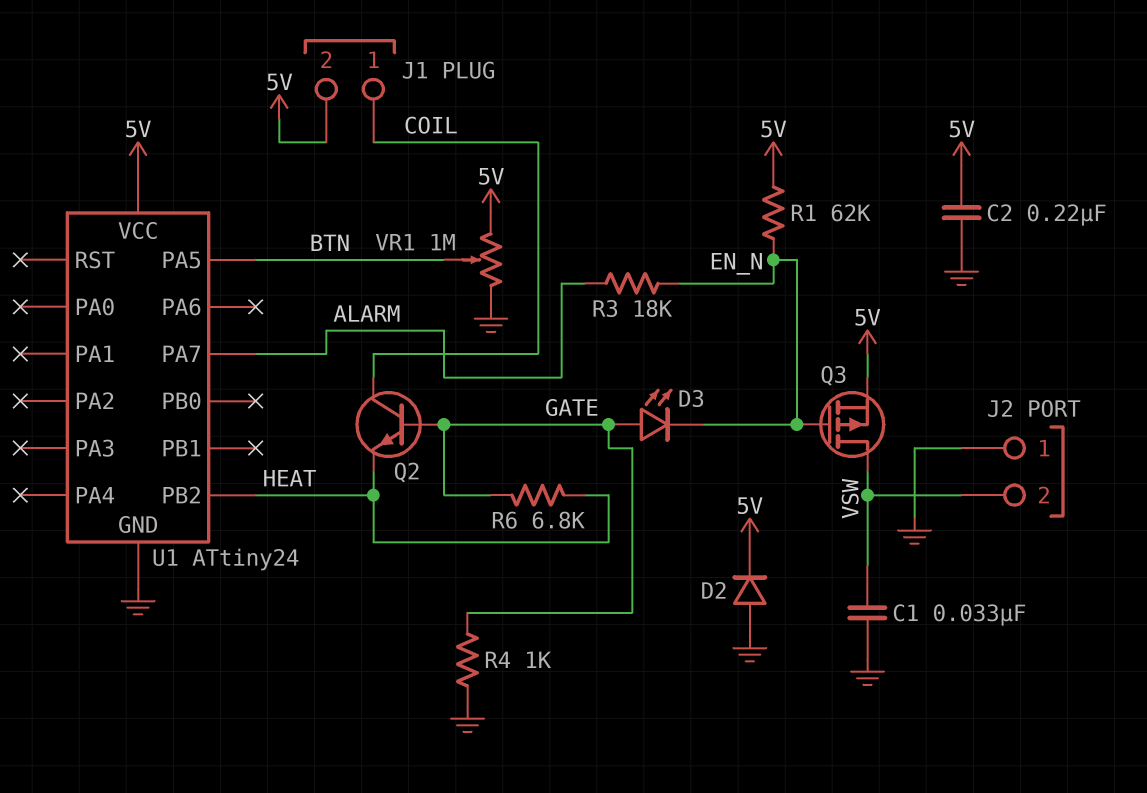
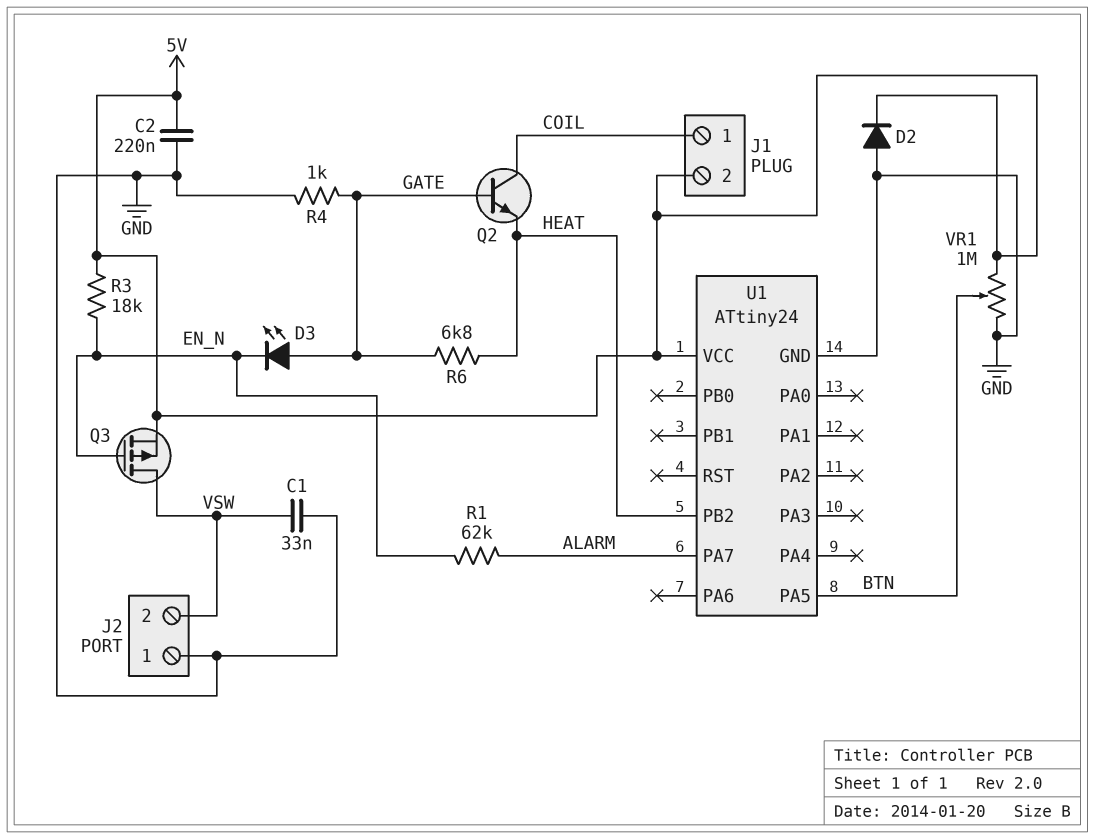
R1: 62k (5V, EN_N) -> 62k (ALARM, EN_N)
R3: 18k (ALARM, EN_N) -> 18k (5V, EN_N)

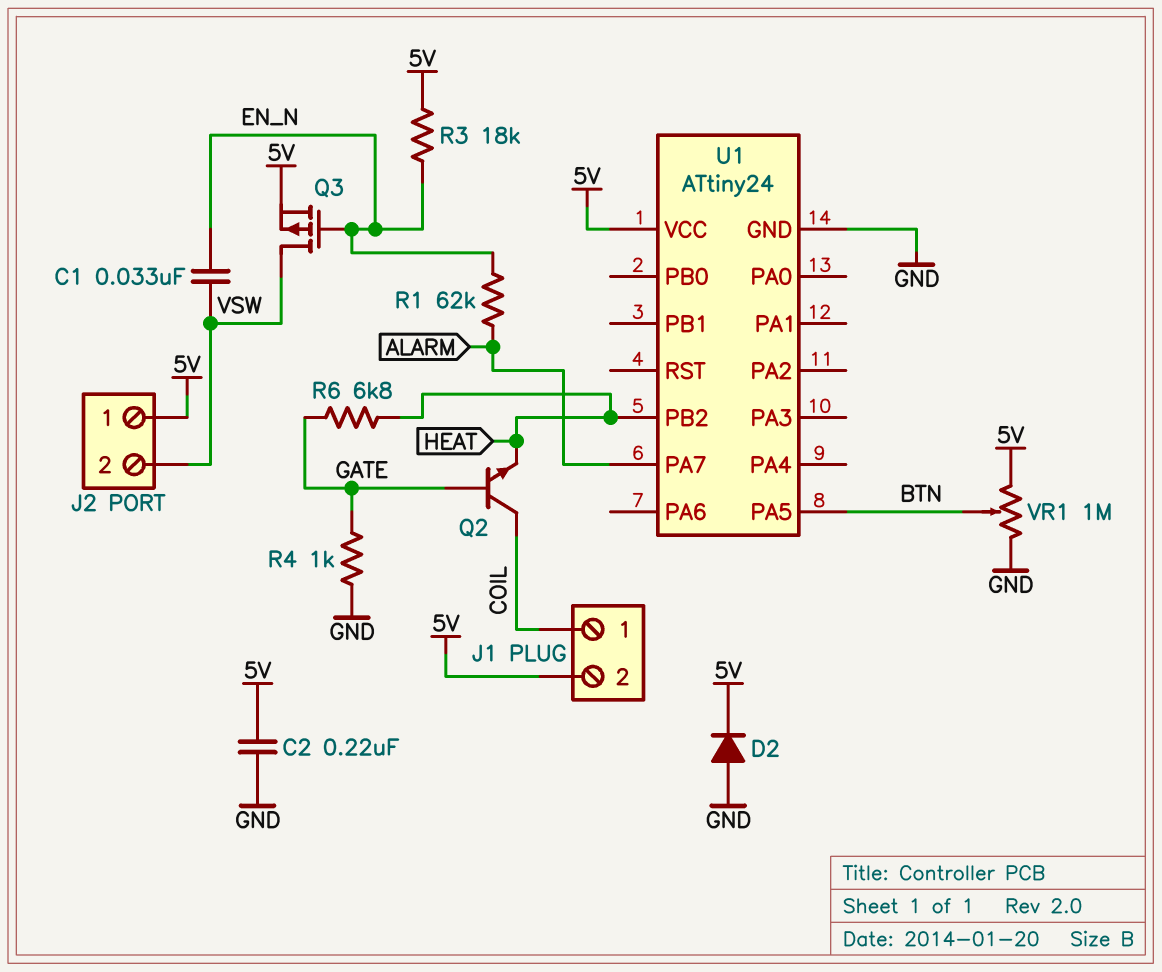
C1: 33nF (GND, VSW) -> 33nF (EN_N, VSW)
D3: LED (A GATE, K EN_N) -> none
J2 pin 1: GND -> 5V

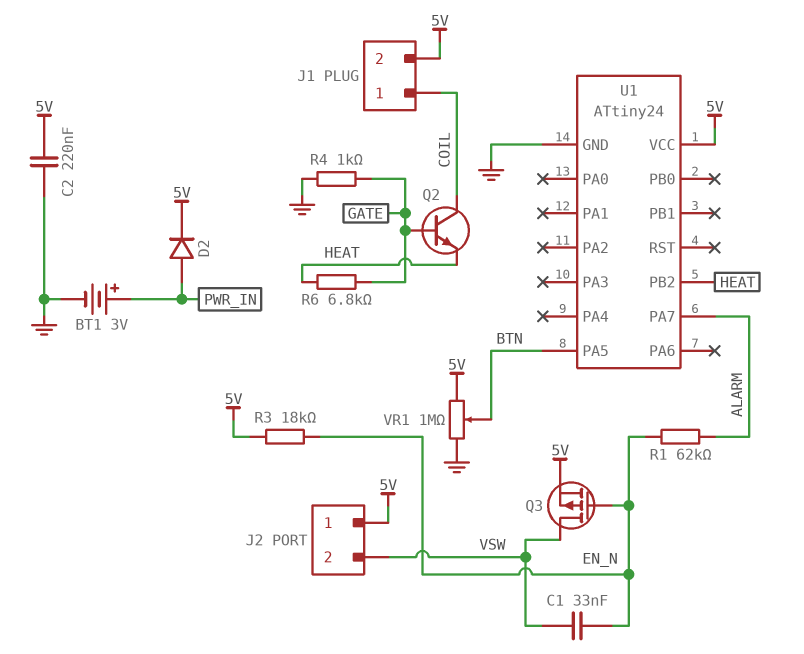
BT1: none -> 3V (plus PWR_IN, minus GND)
D2: diode (A GND, K 5V) -> diode (A PWR_IN, K 5V)

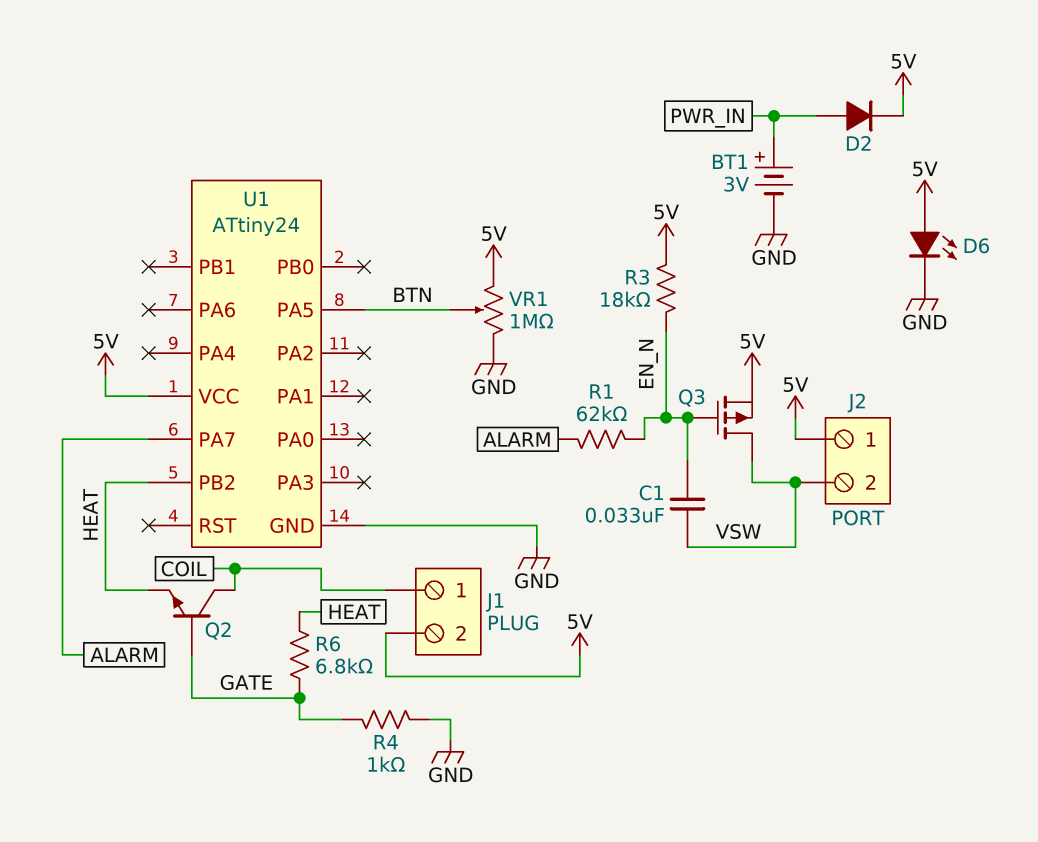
C2: 220nF (5V, GND) -> none
D6: none -> LED (A 5V, K GND)

